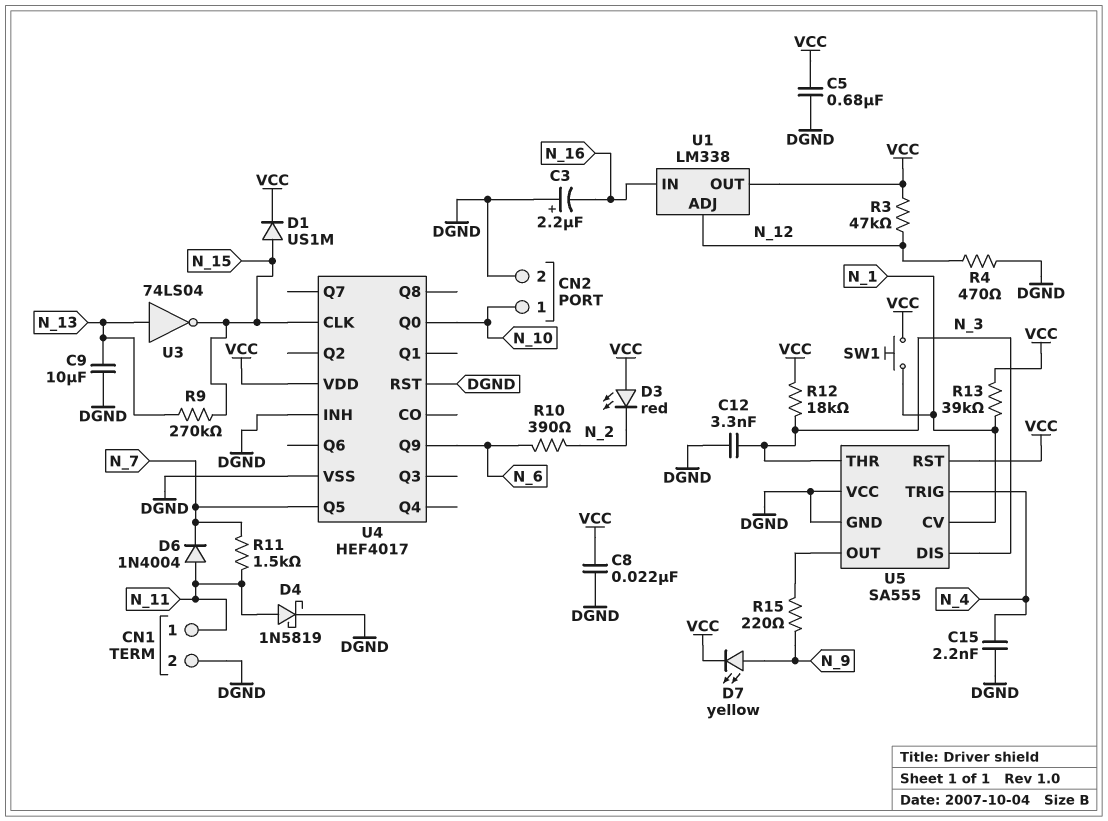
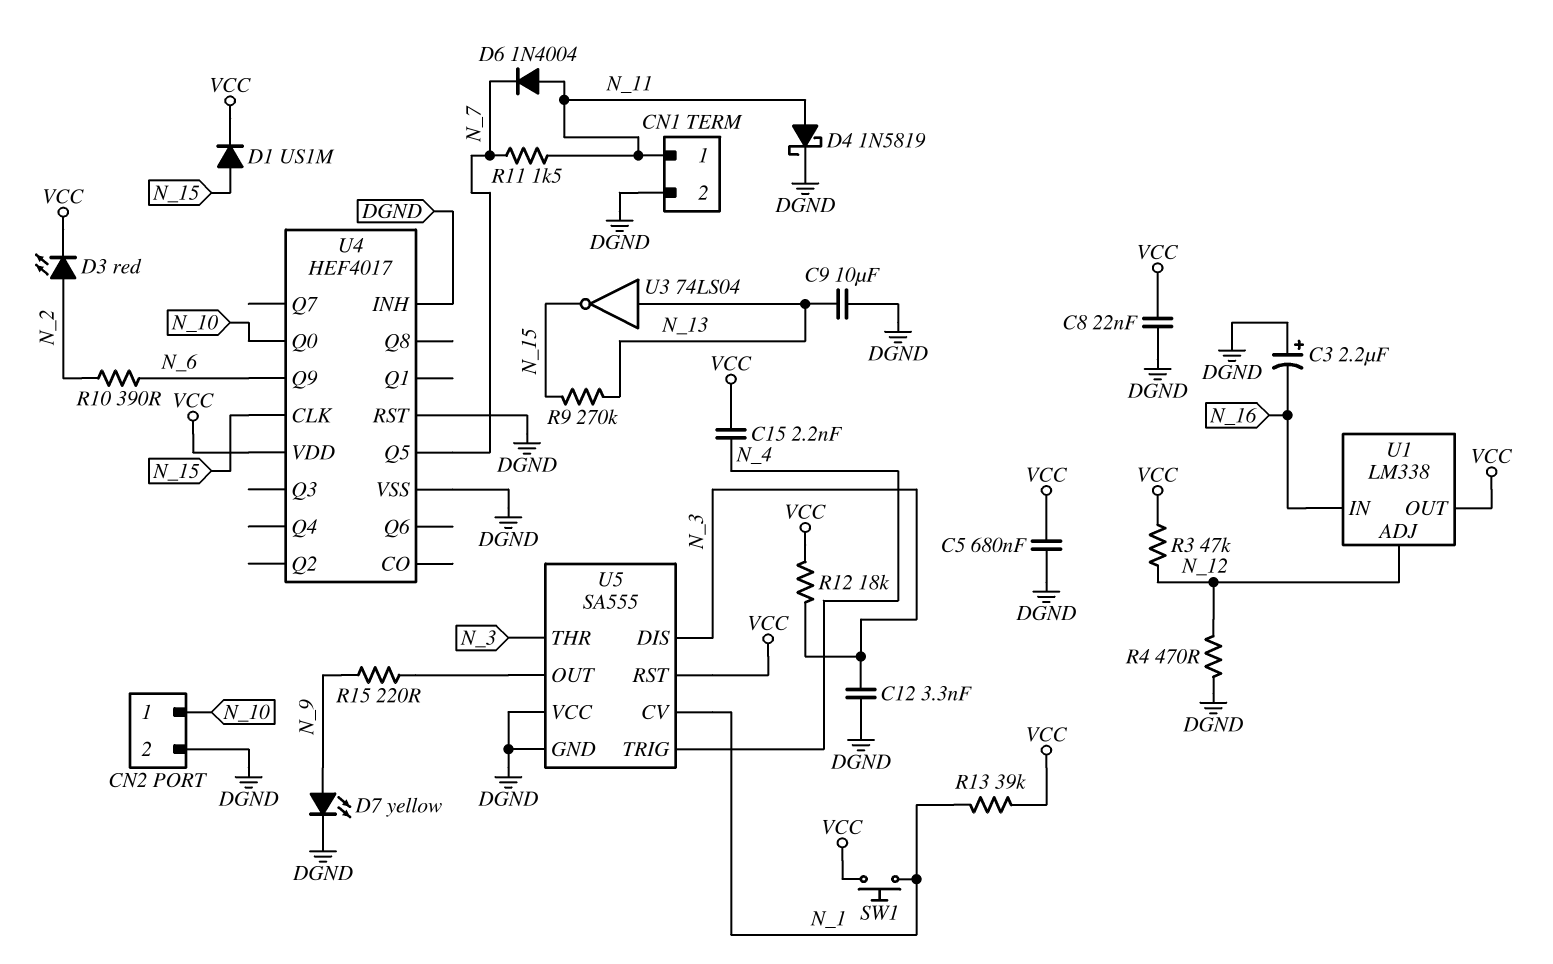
C15: 2.2nF (DGND, N_4) -> 2.2nF (N_4, VCC)
D3: LED red (A VCC, K N_2) -> LED red (A N_2, K VCC)
D7: LED yellow (A N_9, K VCC) -> LED yellow (A N_9, K DGND)

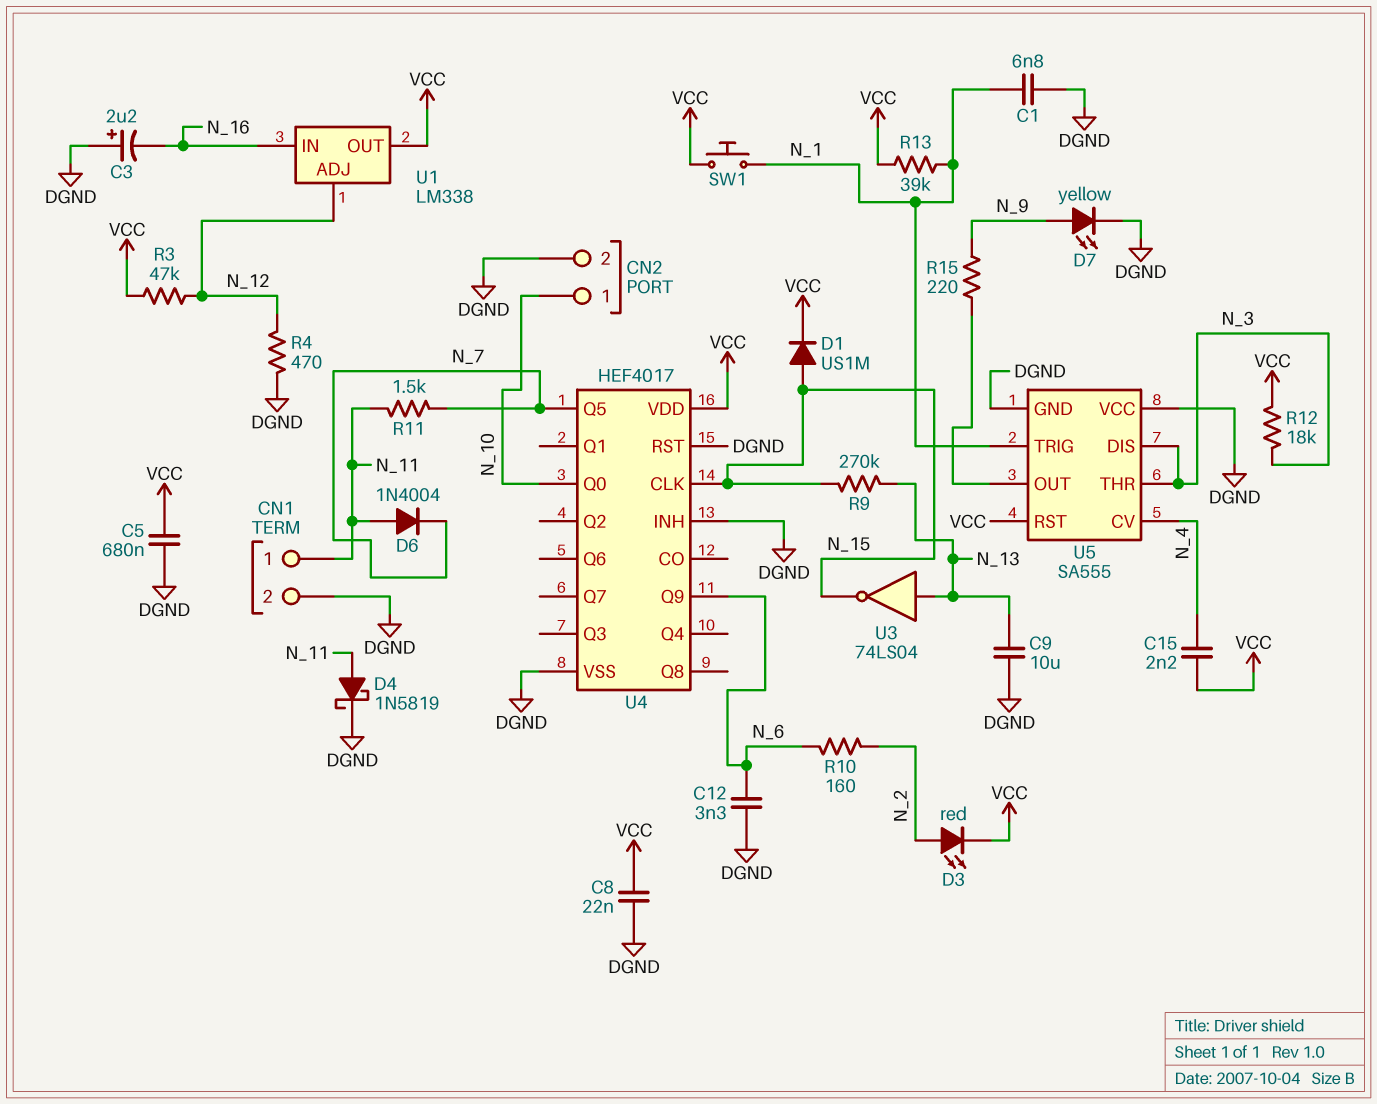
C1: none -> 6.8nF (DGND, N_1)
C12: 3.3nF (DGND, N_3) -> 3.3nF (DGND, N_6)
R10: 390 (N_2, N_6) -> 160 (N_2, N_6)
U5 pin CV: N_1 -> N_4
U5 pin TRIG: N_4 -> N_1

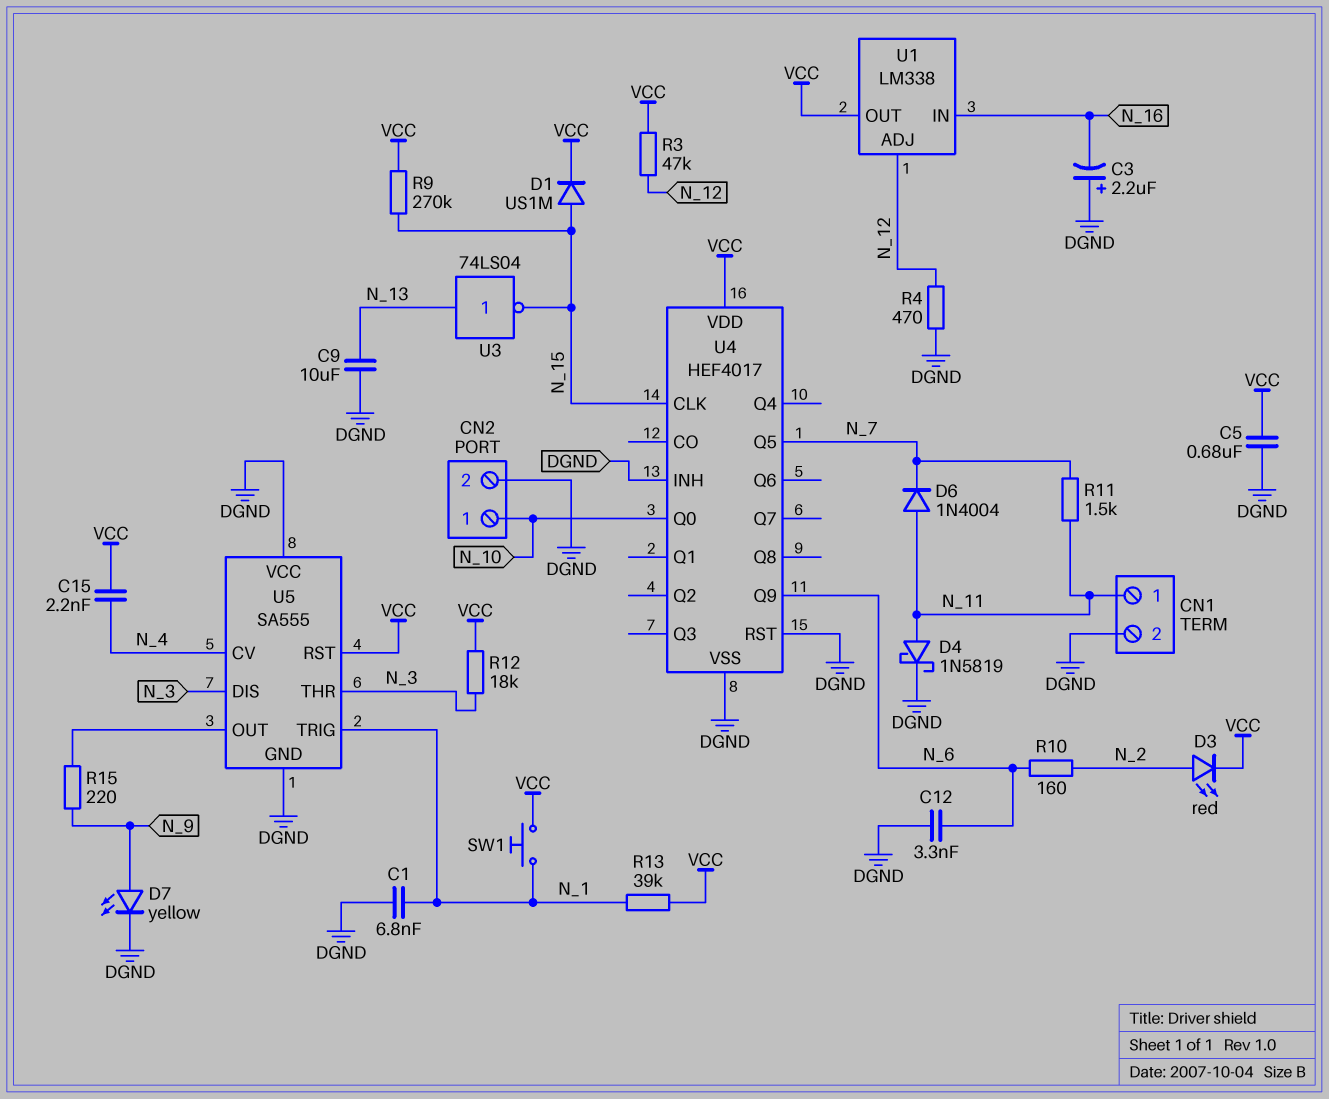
C8: 22nF (DGND, VCC) -> none
R9: 270k (N_13, N_15) -> 270k (N_15, VCC)

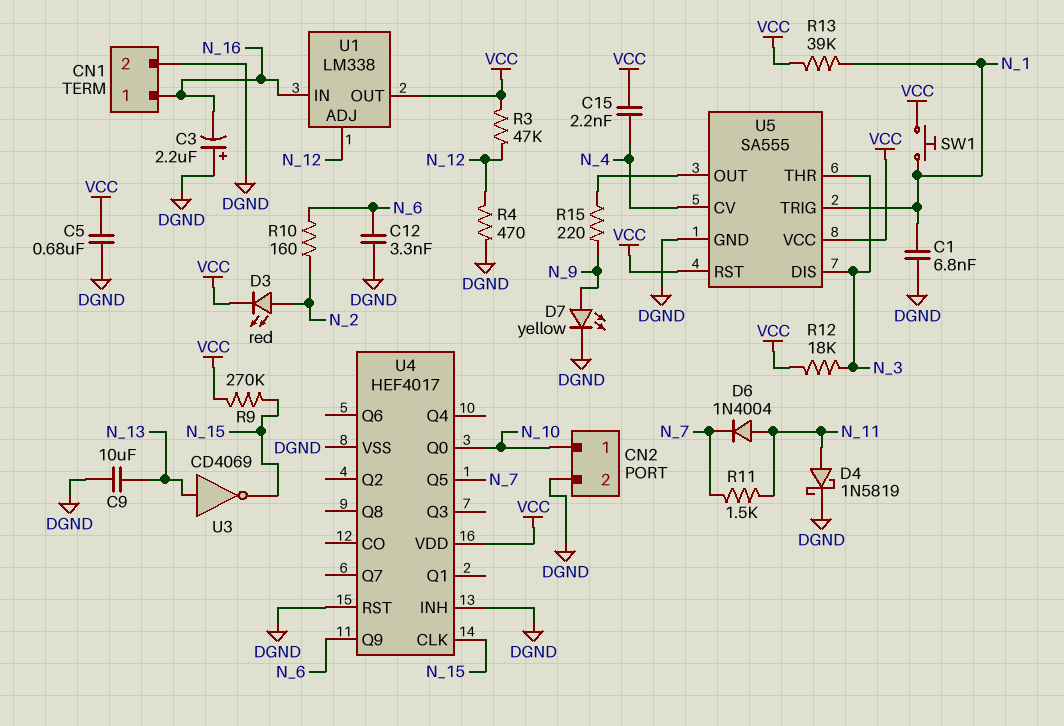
CN1 pin 1: N_11 -> N_16
D1: diode US1M (A N_15, K VCC) -> none
U3: NOT 74LS04 (in N_13, out N_15) -> NOT CD4069 (in N_13, out N_15)
U5 pin VCC: DGND -> VCC

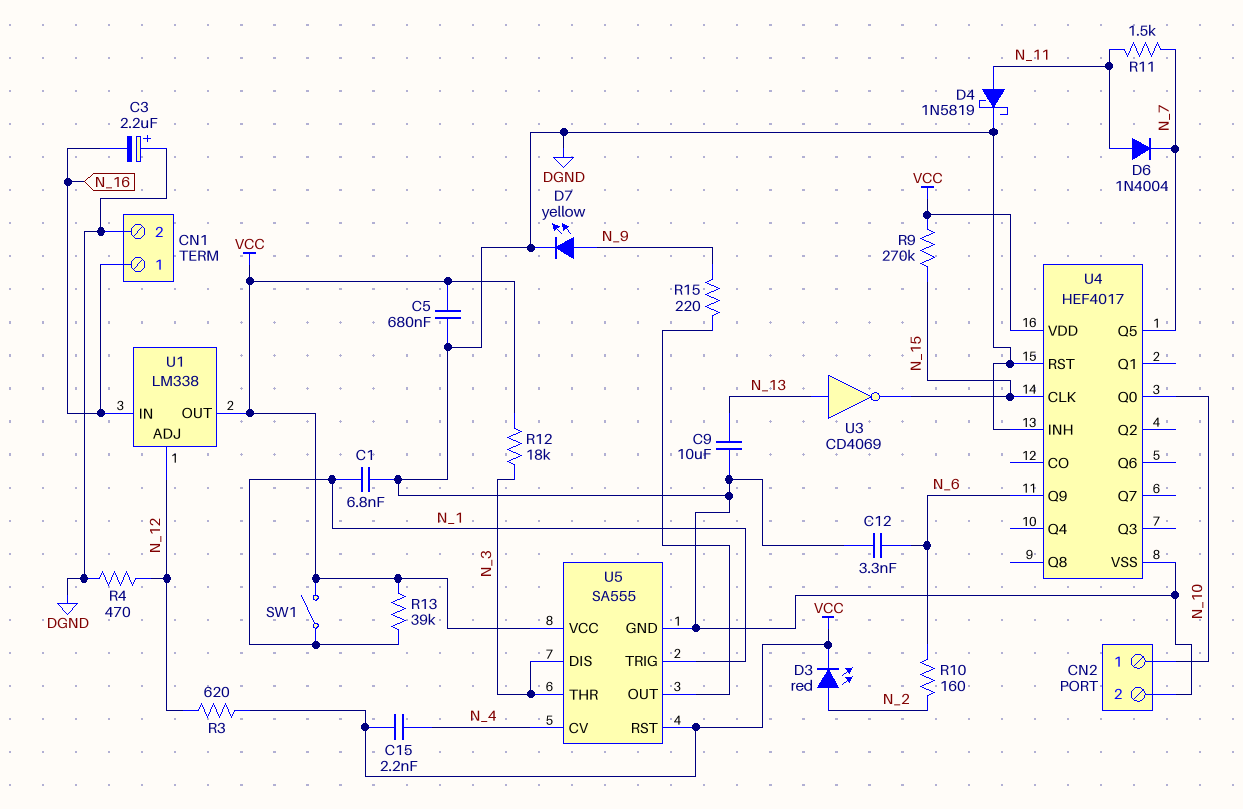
R3: 47k (N_12, VCC) -> 620 (N_12, VCC)
SW1: button (N_1, VCC) -> switch (N_1, VCC)

